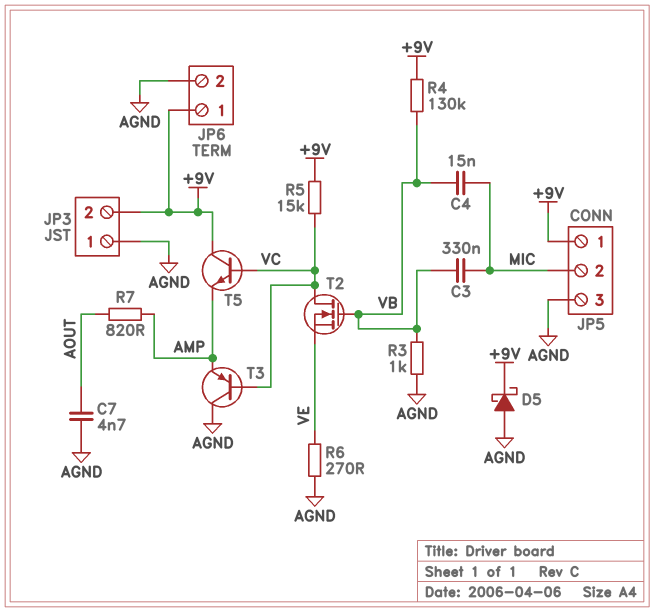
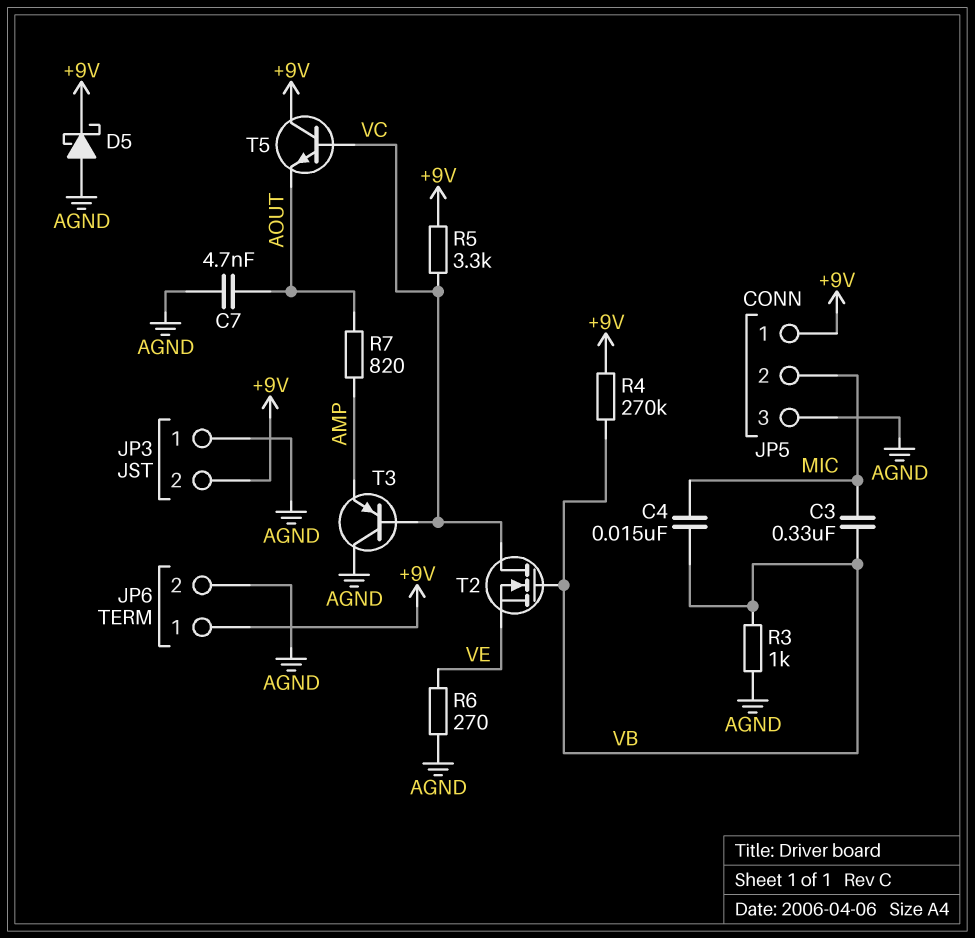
R4: 130k (+9V, VB) -> 270k (+9V, VB)
R5: 15k (+9V, VC) -> 3.3k (+9V, VC)
T5: NPN (B VC, C +9V, E AMP) -> NPN (B VC, C +9V, E AOUT)

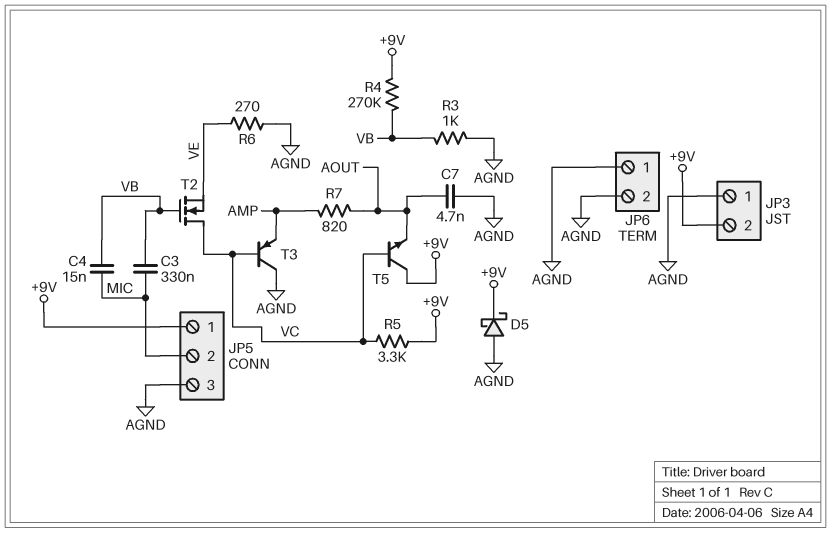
JP6 pin 1: +9V -> AGND

